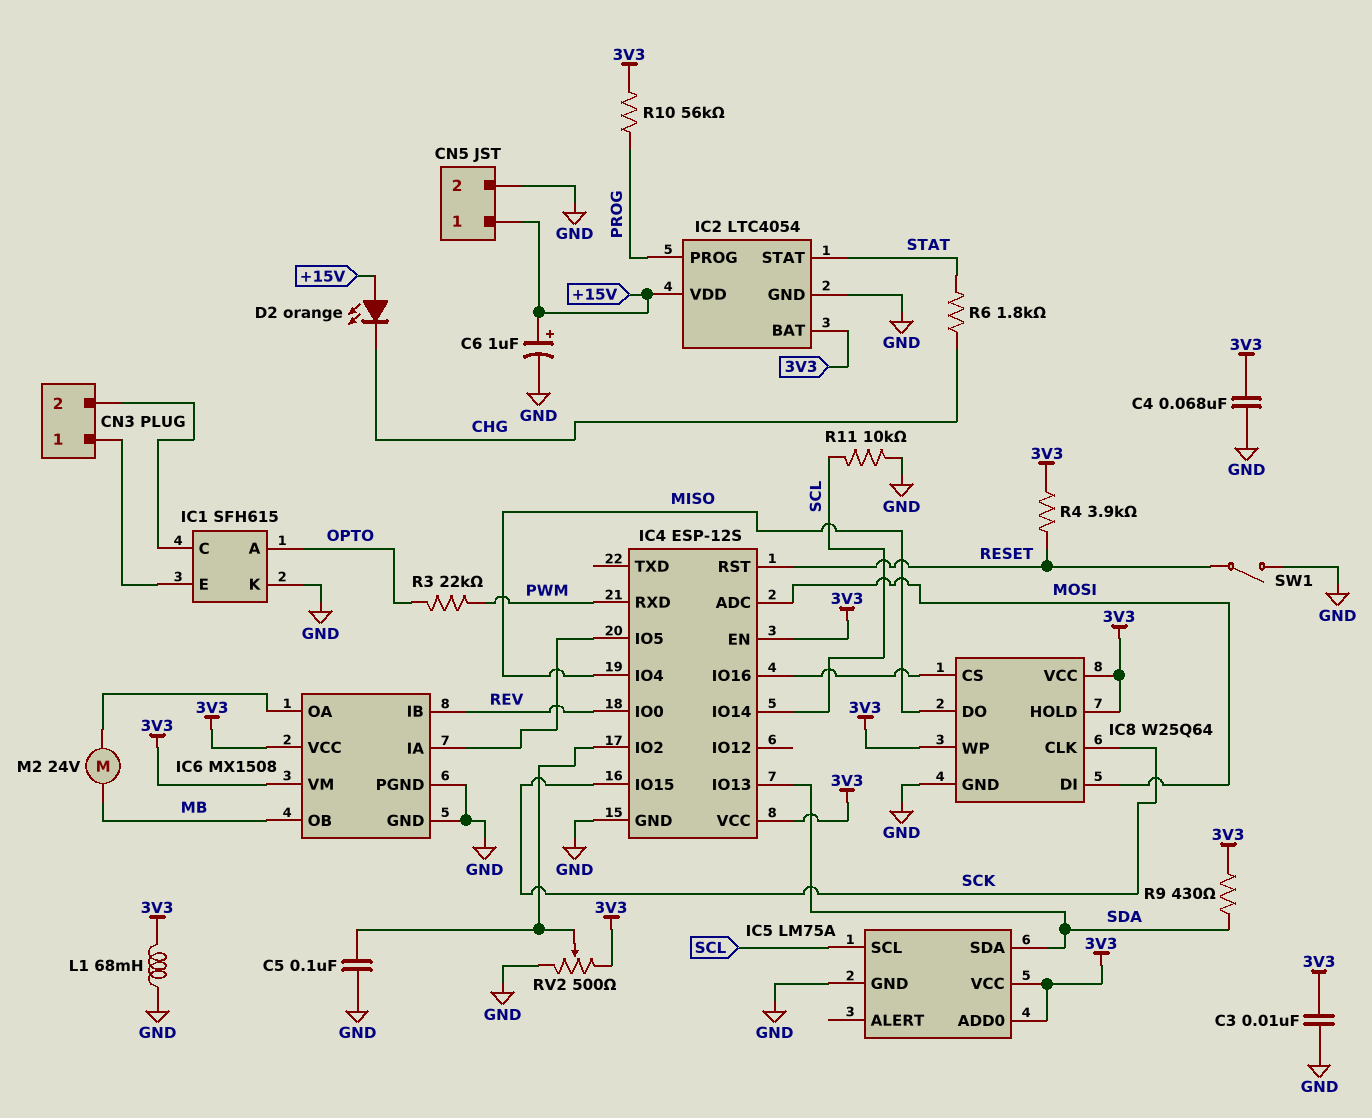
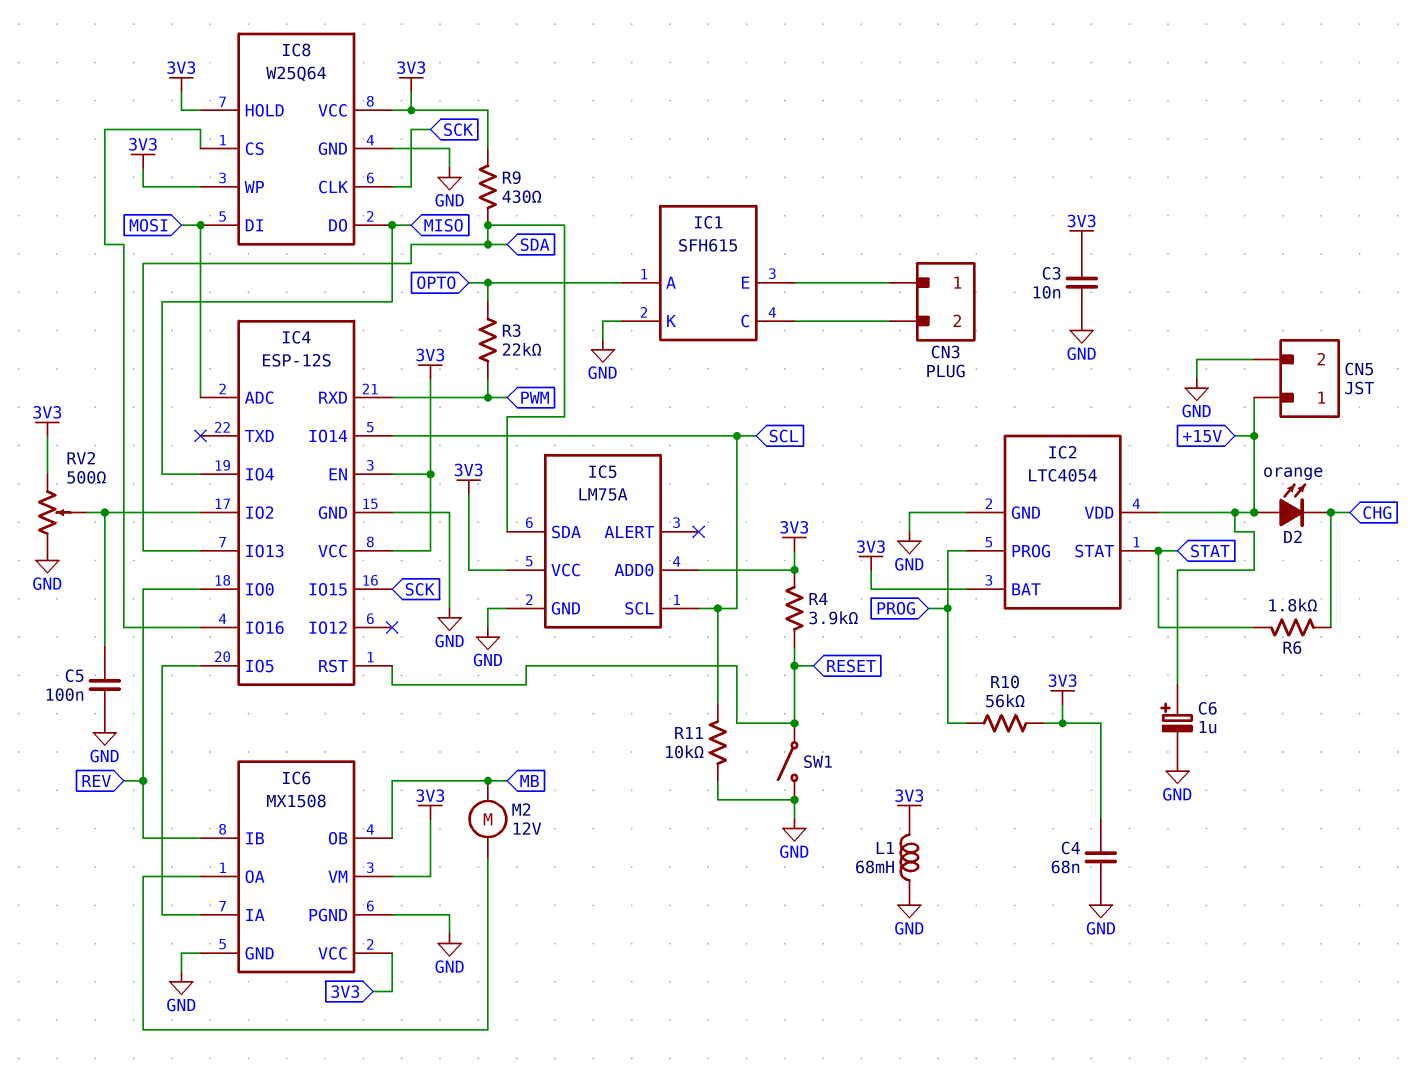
M2: motor 24V (IC6/OA, MB) -> motor 12V (IC6/OA, MB)

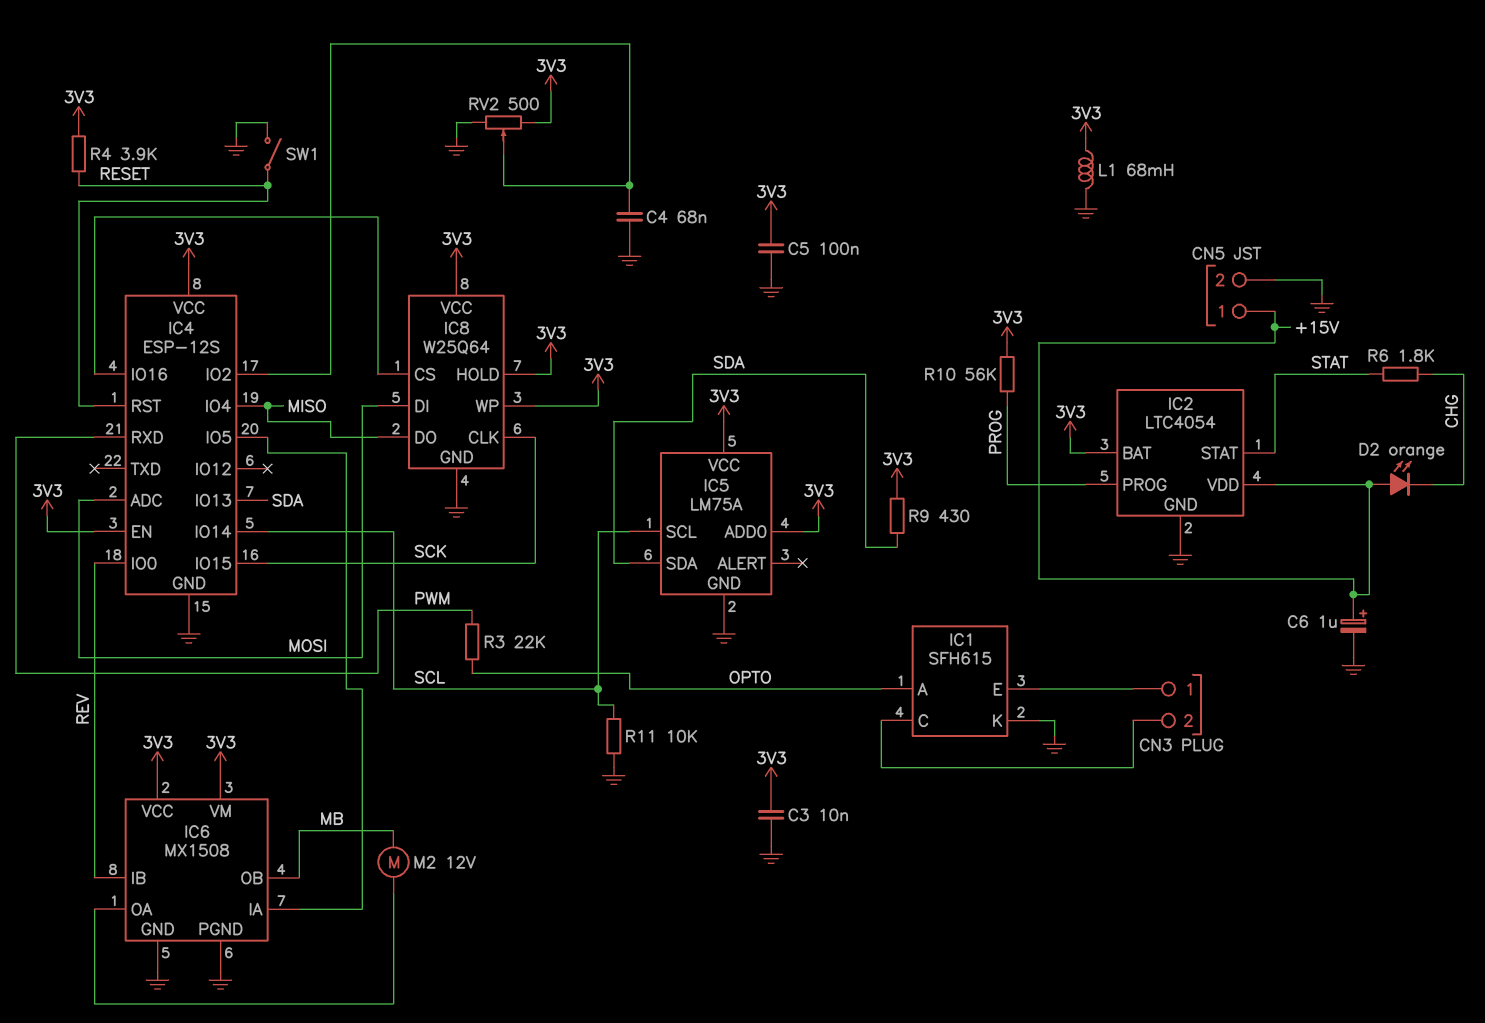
C4: 68nF (3V3, GND) -> 68nF (GND, IC4/IO2)
C5: 100nF (GND, IC4/IO2) -> 100nF (3V3, GND)

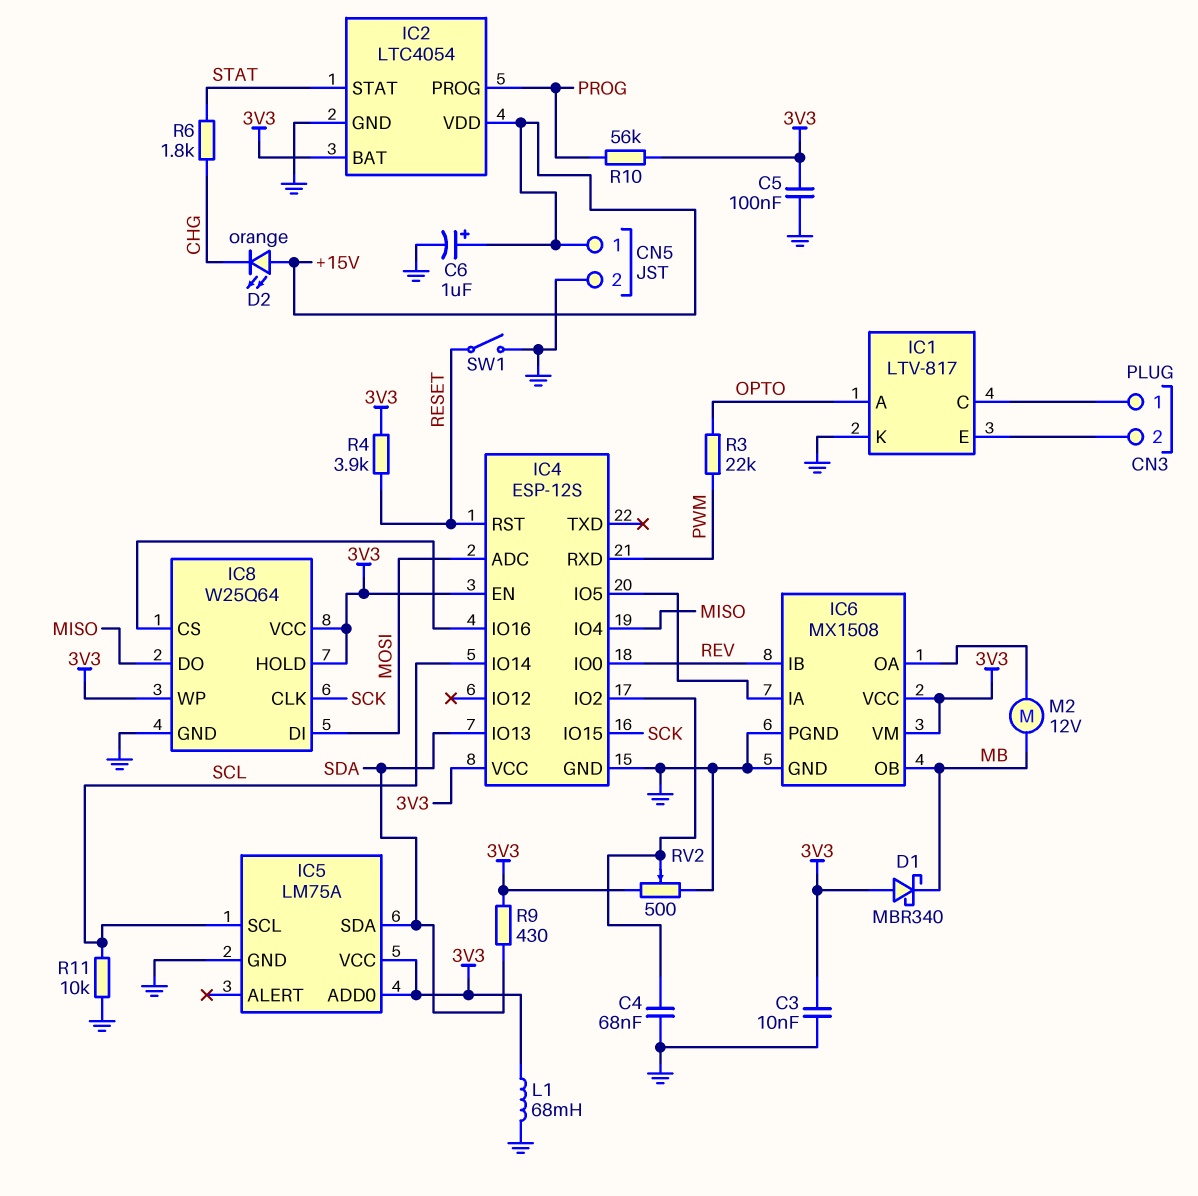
D1: none -> schottky MBR340 (A 3V3, K MB)
IC1: SFH615 -> LTV-817
IC1 pin C: CN3/2 -> CN3/1
IC1 pin E: CN3/1 -> CN3/2

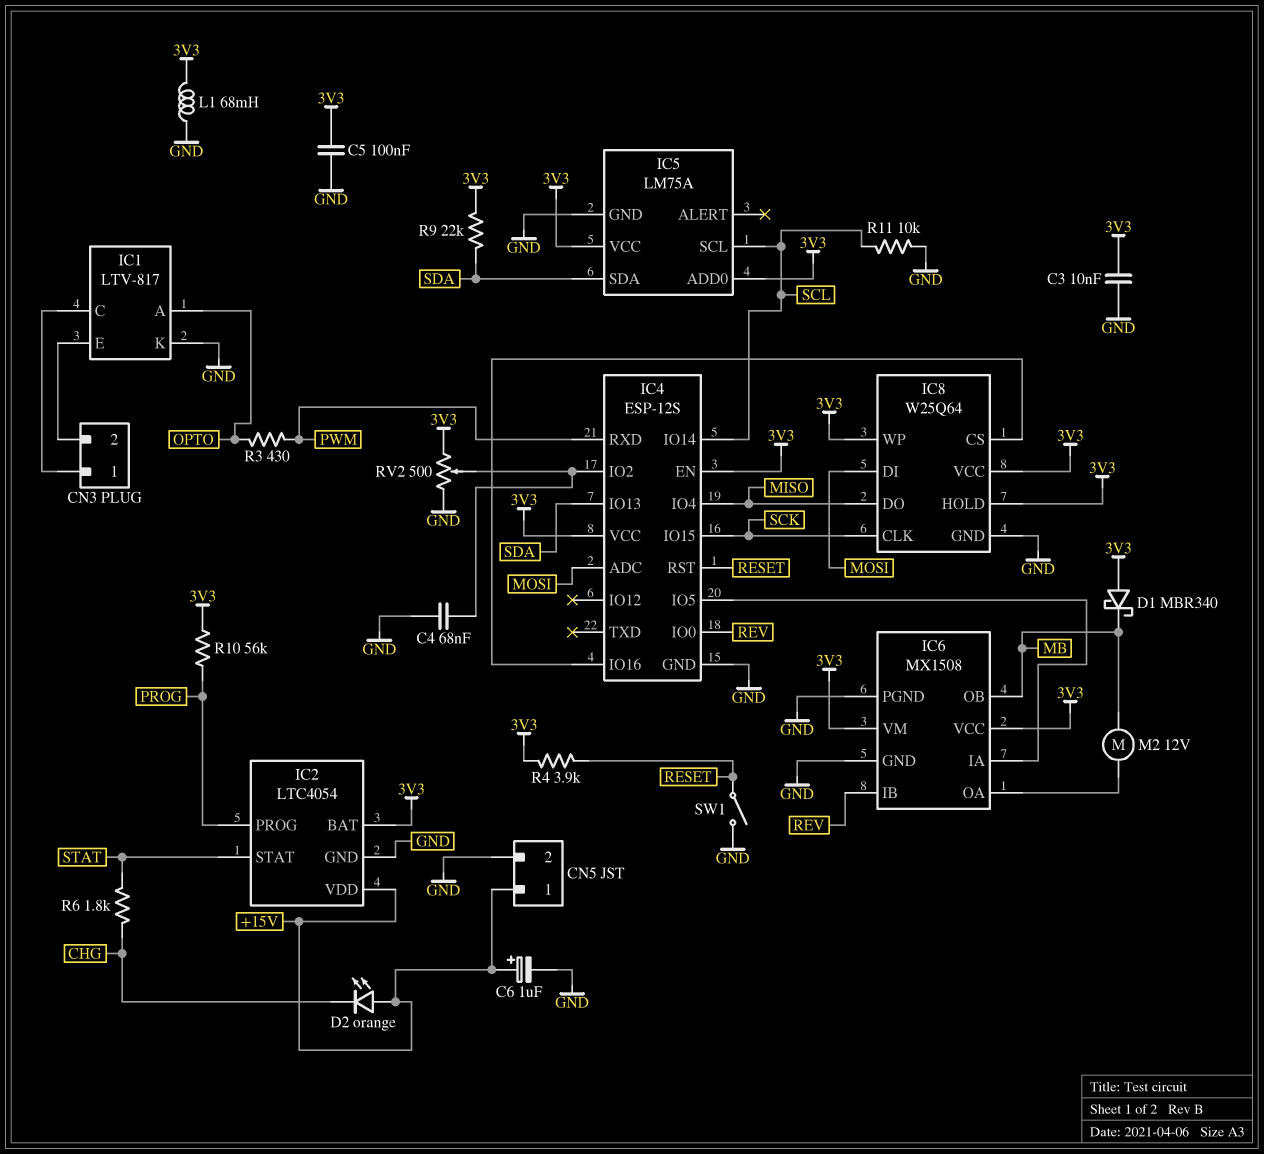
R3: 22k (OPTO, PWM) -> 430 (OPTO, PWM)
R9: 430 (3V3, SDA) -> 22k (3V3, SDA)

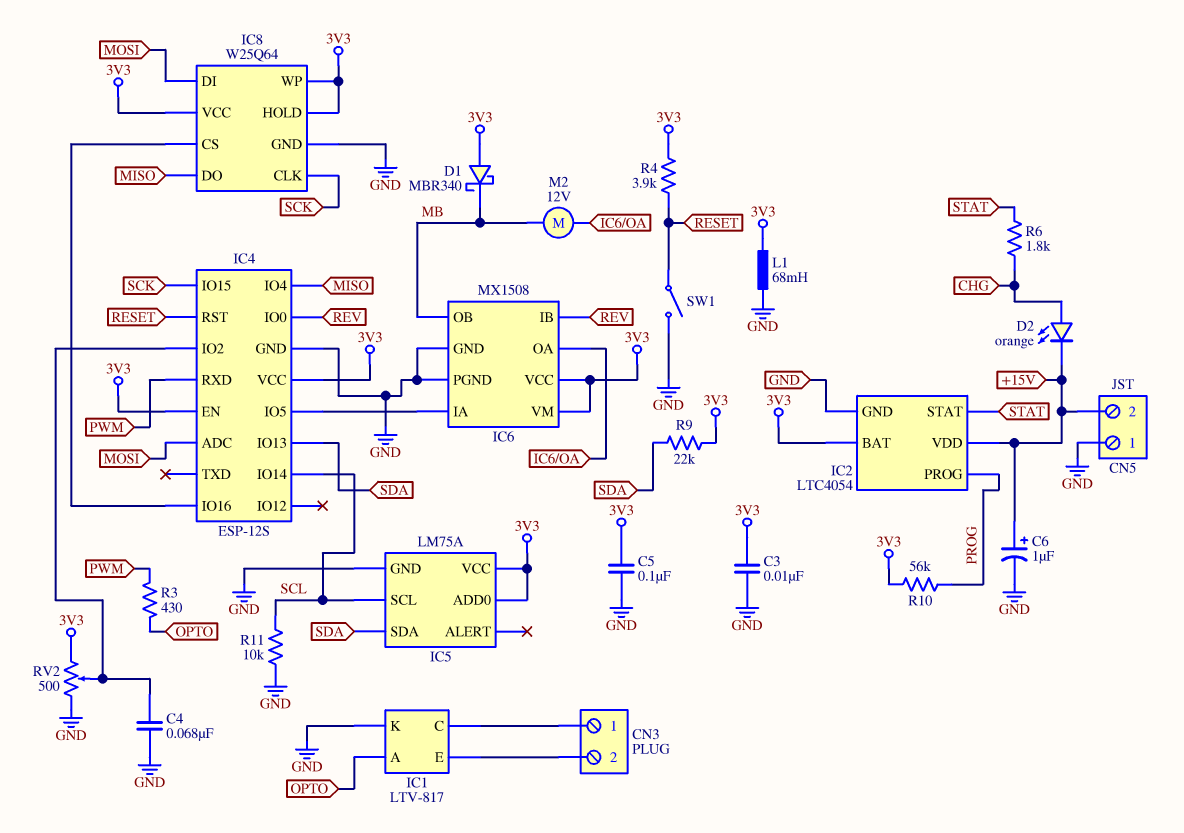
CN5 pin 1: +15V -> GND
CN5 pin 2: GND -> +15V
D2: LED orange (A +15V, K CHG) -> LED orange (A CHG, K +15V)

